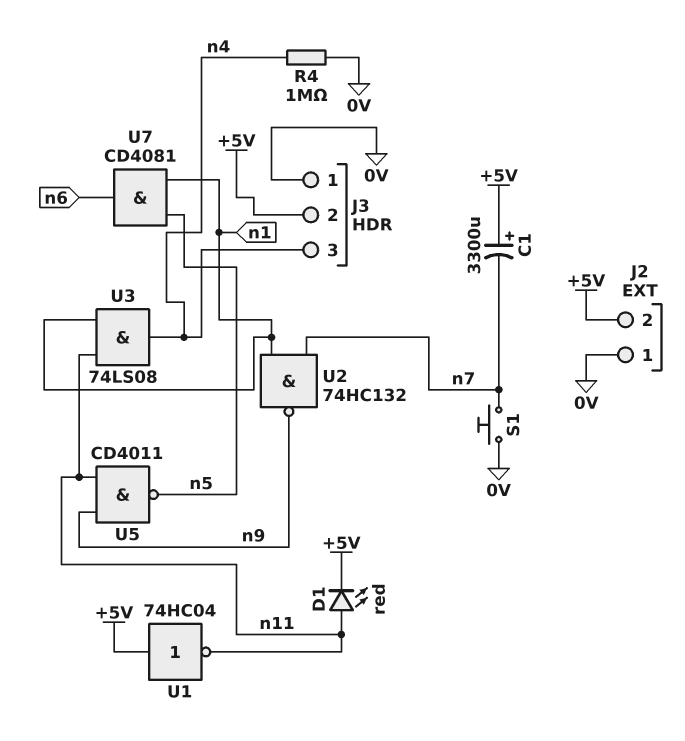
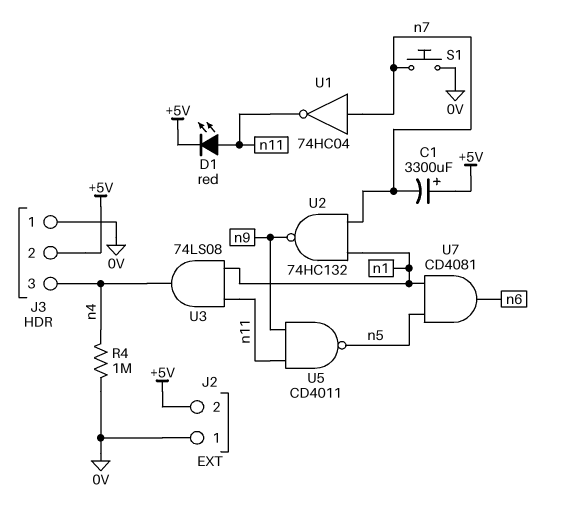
U1: NOT 74HC04 (in +5V, out n11) -> NOT 74HC04 (in n7, out n11)

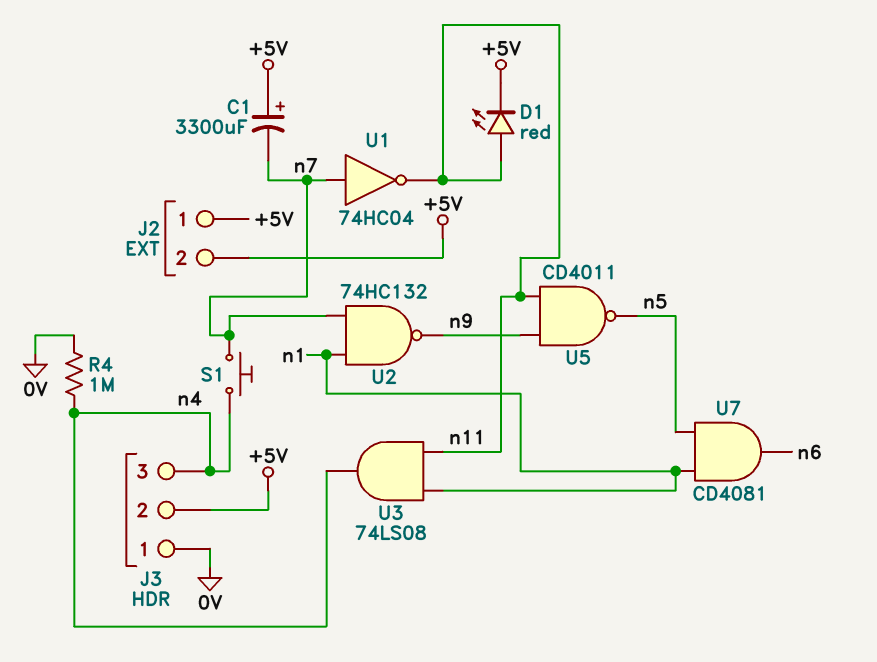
J2 pin 1: 0V -> +5V
S1: button (0V, n7) -> button (n4, n7)

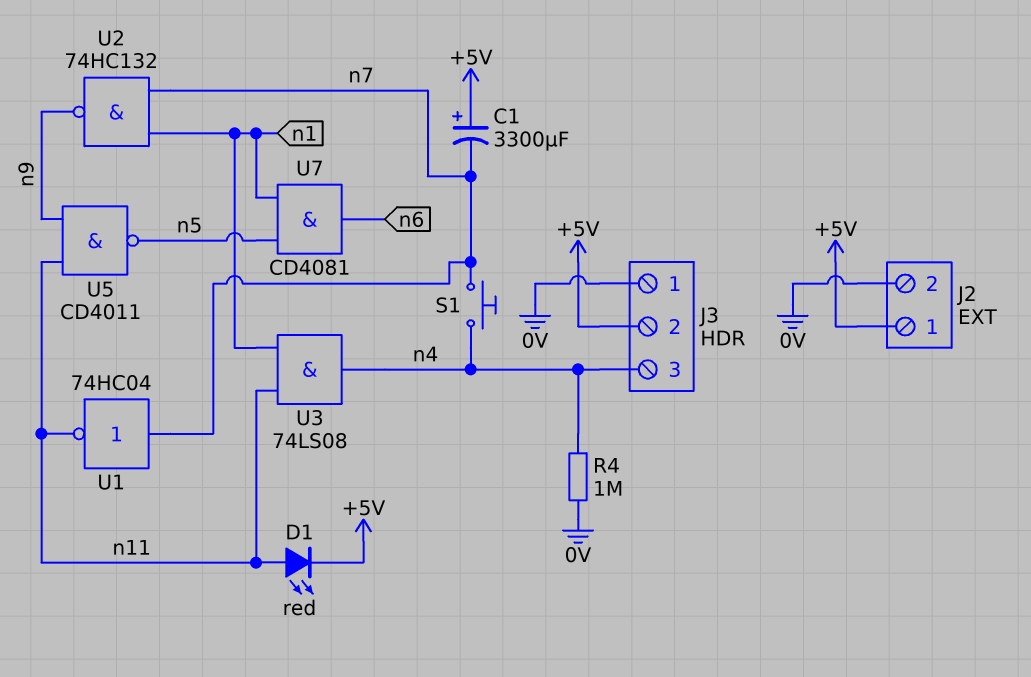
J2 pin 2: +5V -> 0V

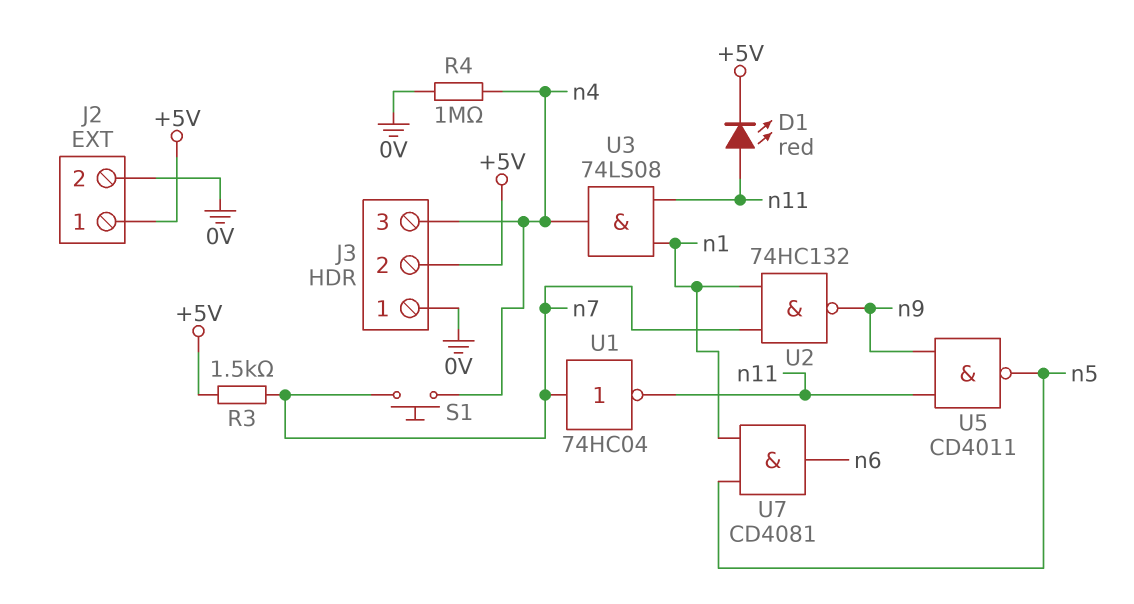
C1: 3300uF (plus +5V, minus n7) -> none
R3: none -> 1.5k (+5V, n7)

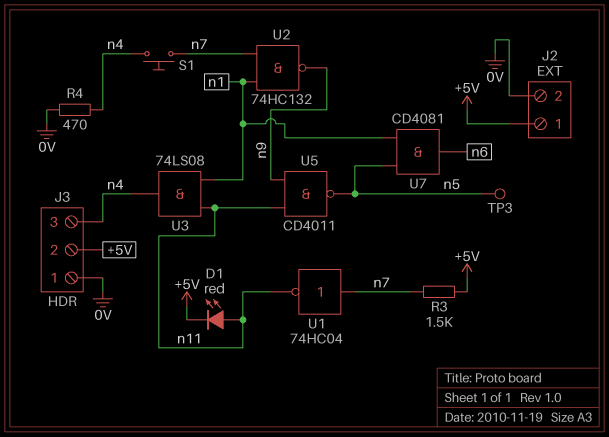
R4: 1M (0V, n4) -> 470 (0V, n4)
TP3: none -> test point (n5)

